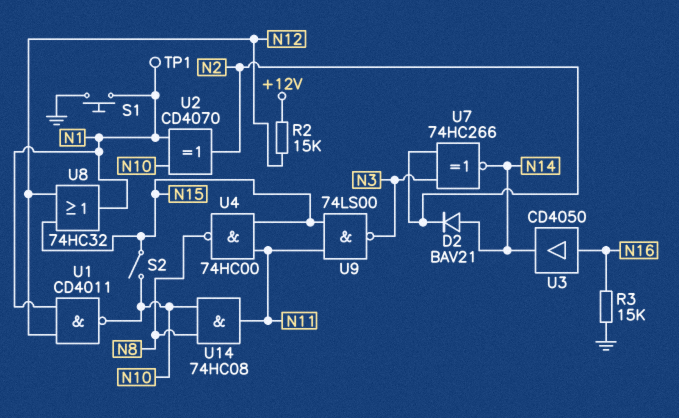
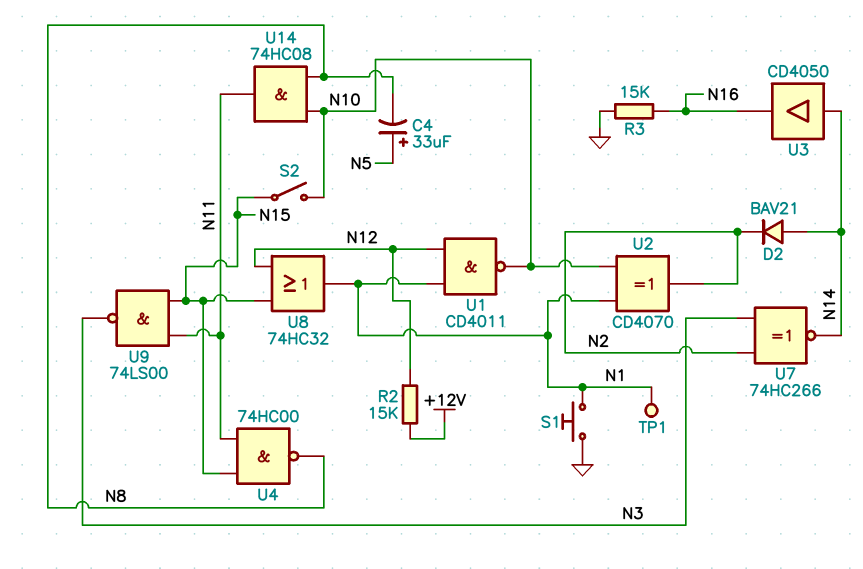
C4: none -> 33uF (plus N5, minus N8)
U3: buffer CD4050 (in N16, out N14) -> buffer CD4050 (in N14, out N16)

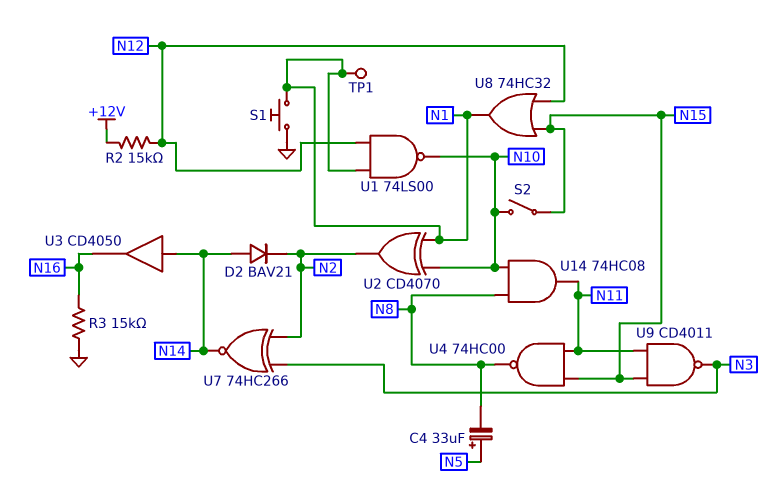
U1: NAND CD4011 (in N1, in N12, out N10) -> NAND 74LS00 (in N1, in N12, out N10)
U9: NAND 74LS00 (in N11, in N15, out N3) -> NAND CD4011 (in N11, in N15, out N3)

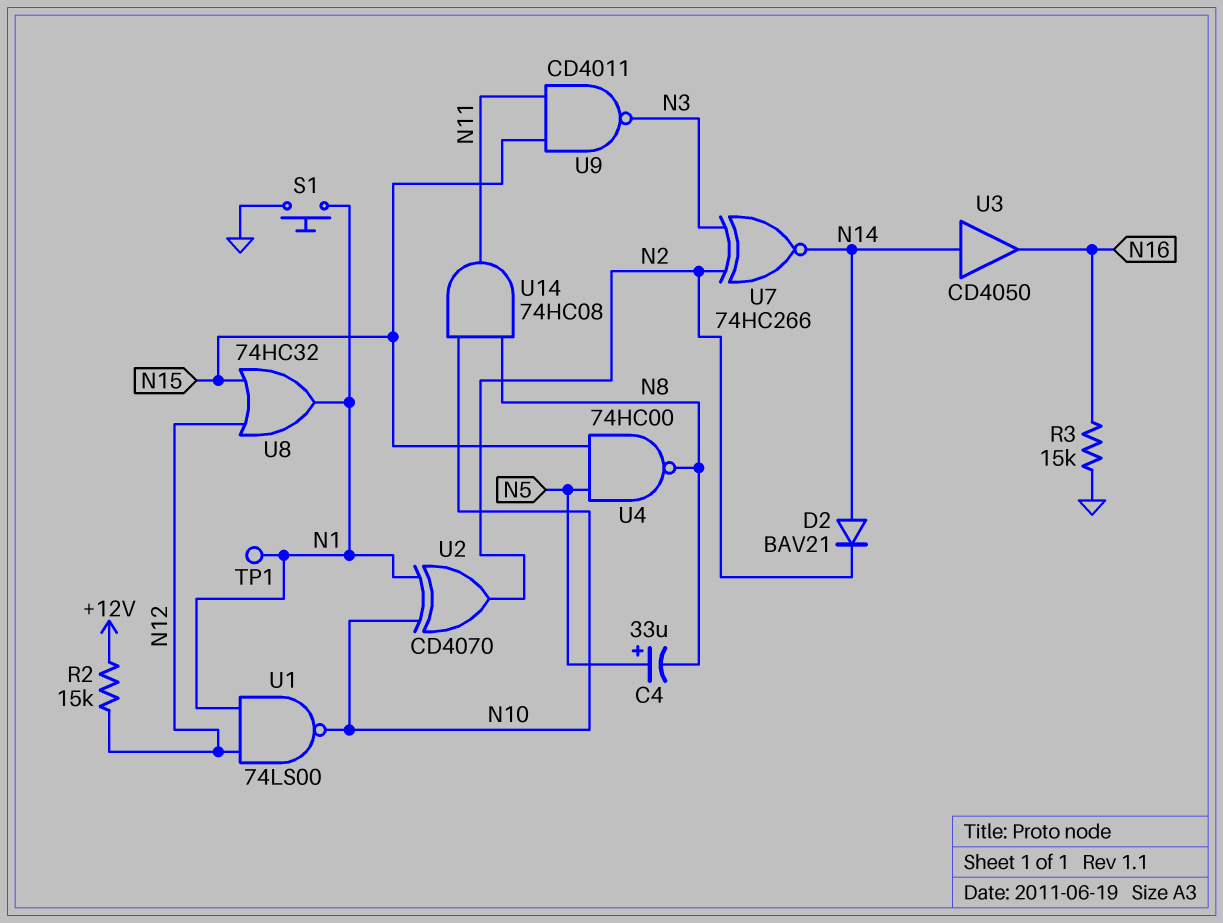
S2: switch (N10, N15) -> none
U4: NAND 74HC00 (in N11, in N15, out N8) -> NAND 74HC00 (in N5, in N15, out N8)

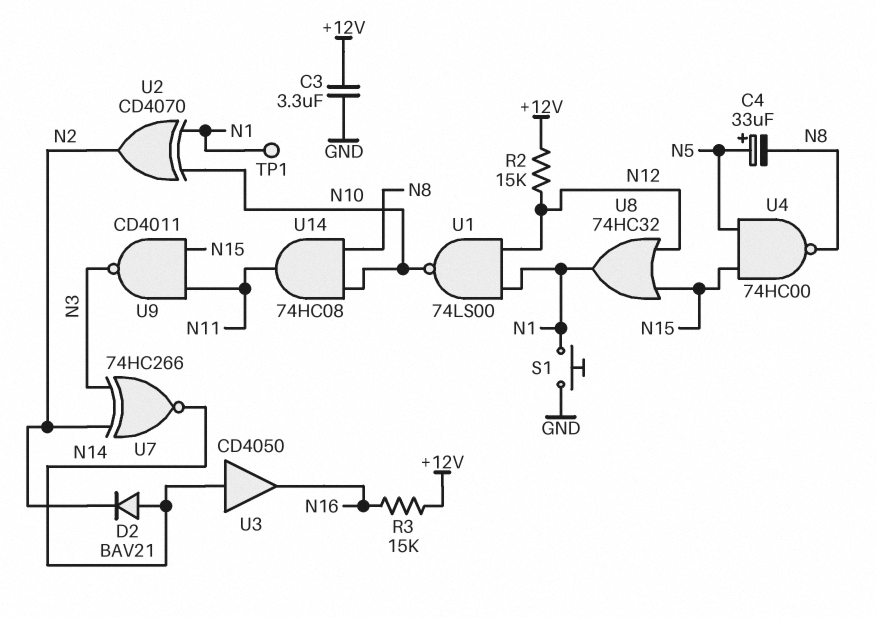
C3: none -> 3.3uF (+12V, GND)
R3: 15k (GND, N16) -> 15k (+12V, N16)

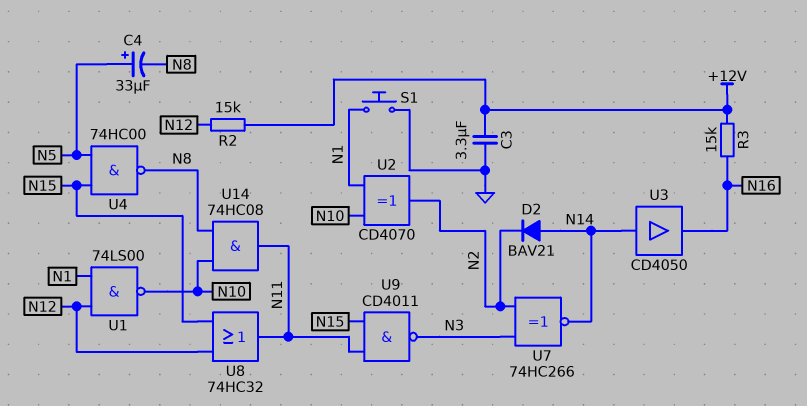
TP1: test point (N1) -> none
U8: OR 74HC32 (in N12, in N15, out N1) -> OR 74HC32 (in N12, in N15, out N11)

